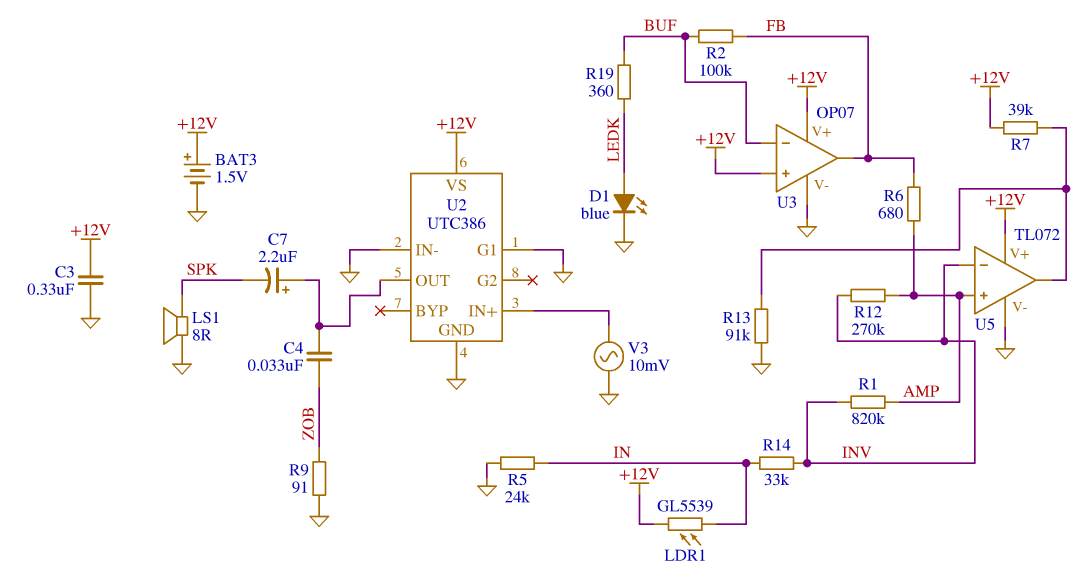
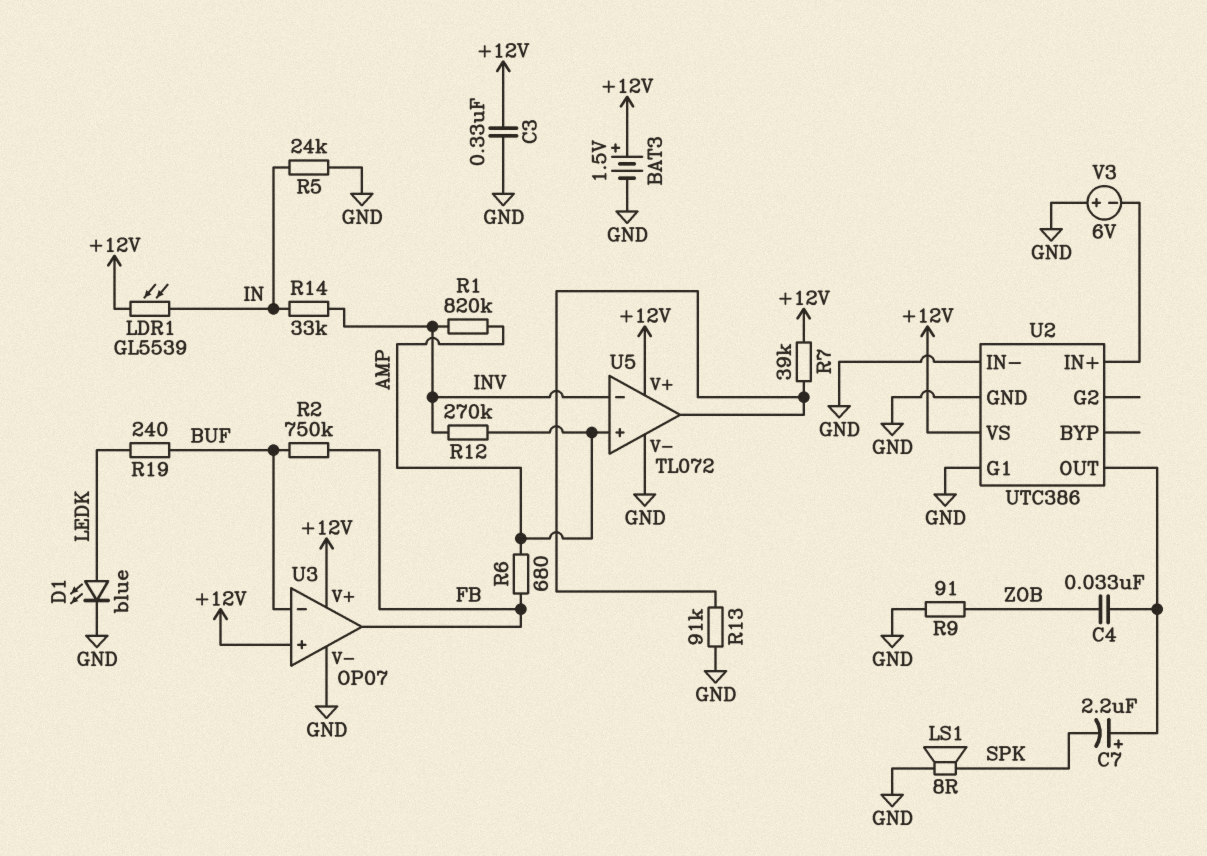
R2: 100k (BUF, FB) -> 750k (BUF, FB)
R19: 360 (BUF, LEDK) -> 240 (BUF, LEDK)
V3: AC 10mV (GND, U2/IN+) -> 6V (plus GND, minus U2/IN+)

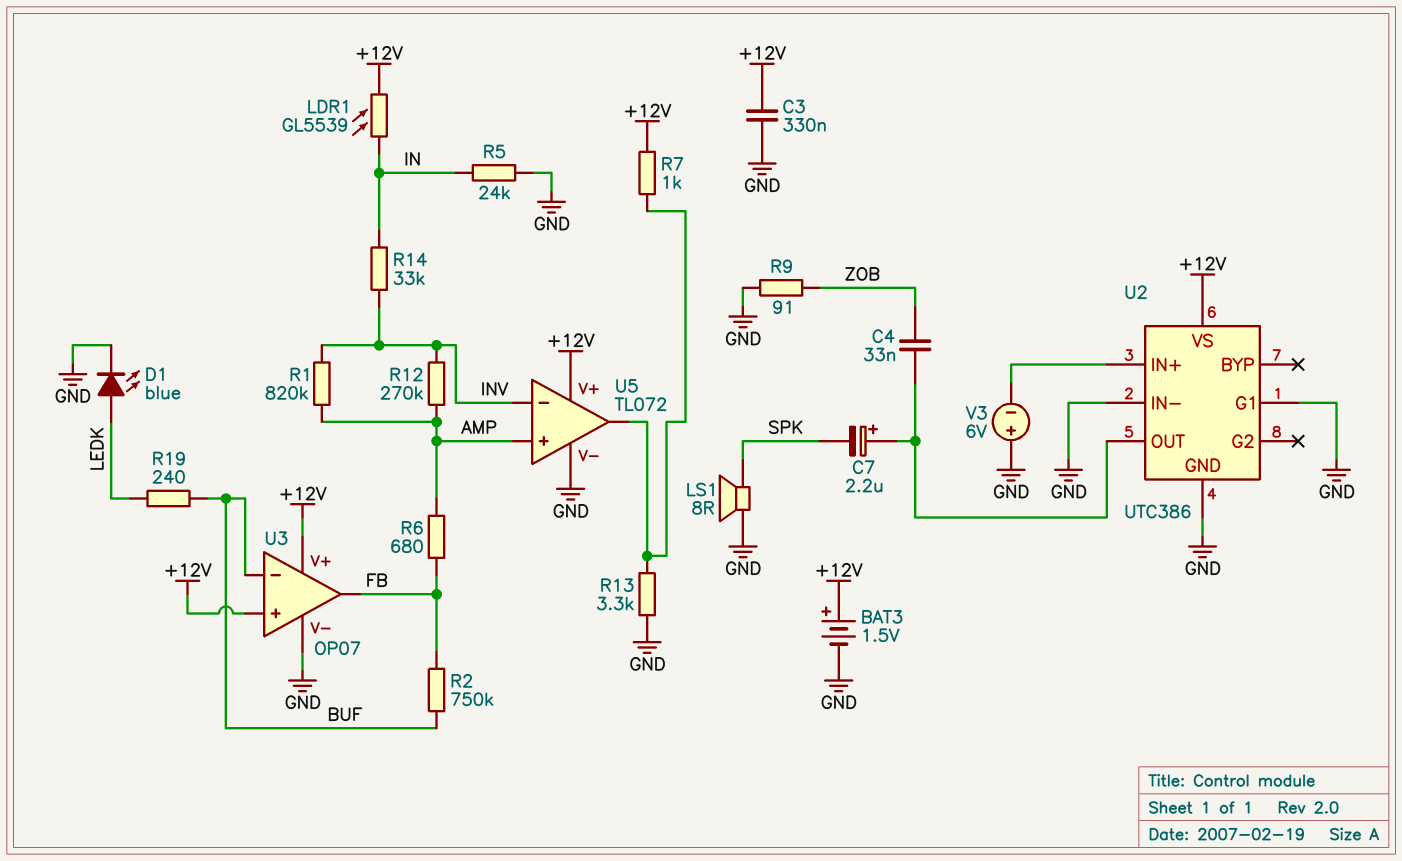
R7: 39k (+12V, U5/out) -> 1k (+12V, U5/out)
R13: 91k (GND, U5/out) -> 3.3k (GND, U5/out)

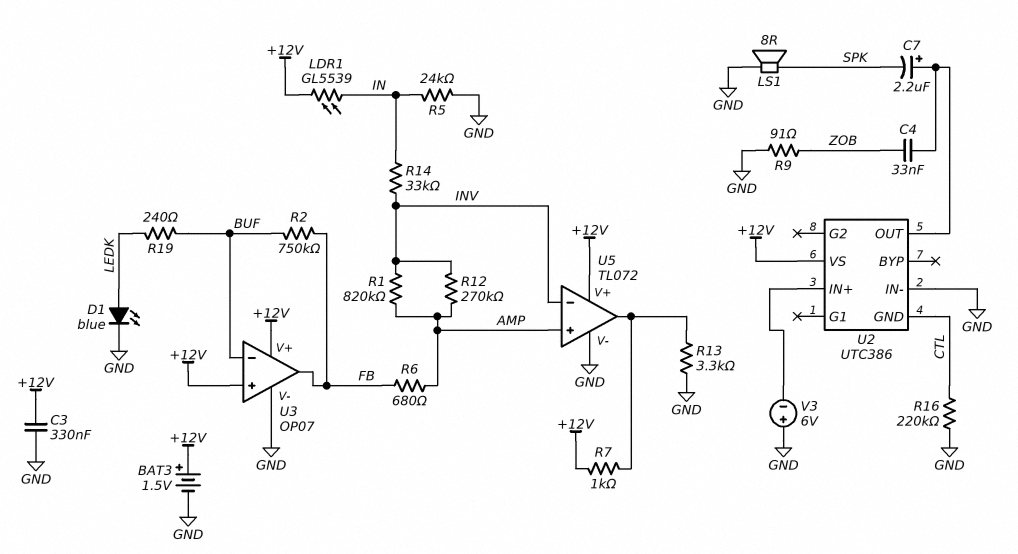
R16: none -> 220k (CTL, GND)
U2 pin G1: GND -> none
U2 pin GND: GND -> CTL

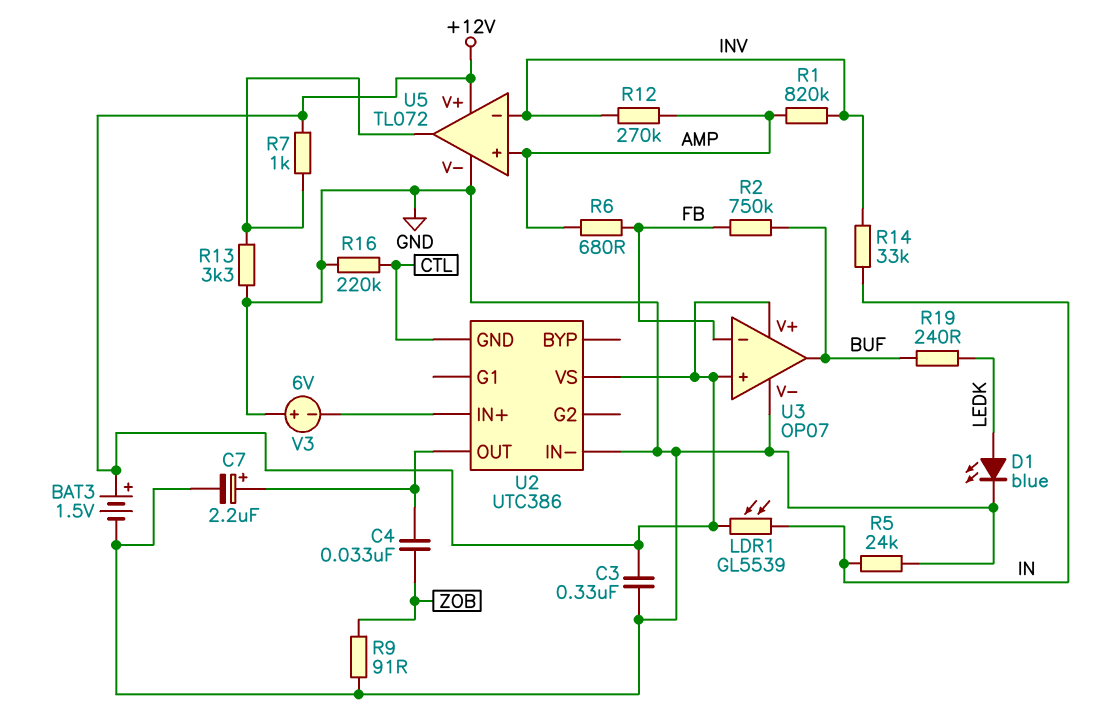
C7: 2.2uF (plus U2/OUT, minus SPK) -> 2.2uF (plus U2/OUT, minus GND)
LS1: speaker 8R (GND, SPK) -> none
U3 pin in-: BUF -> FB
U3 pin out: FB -> BUF

